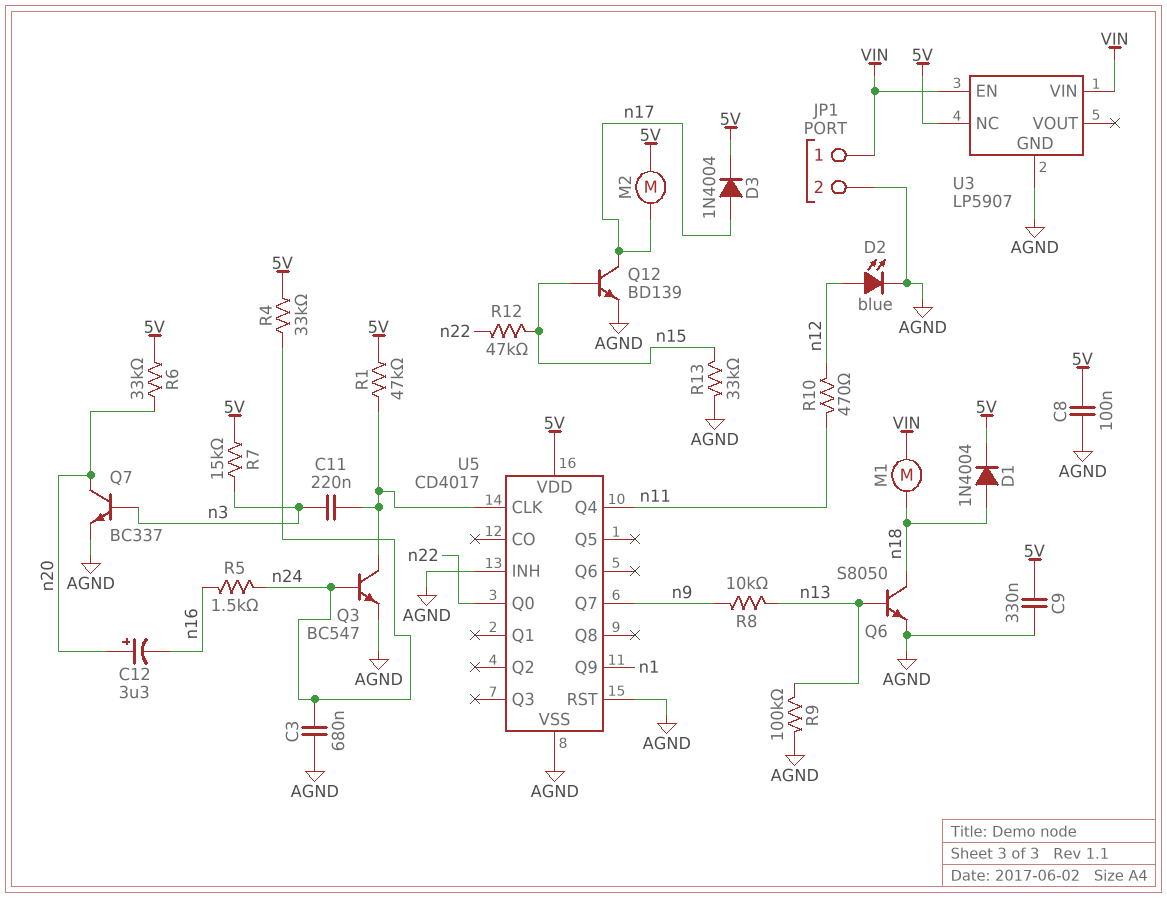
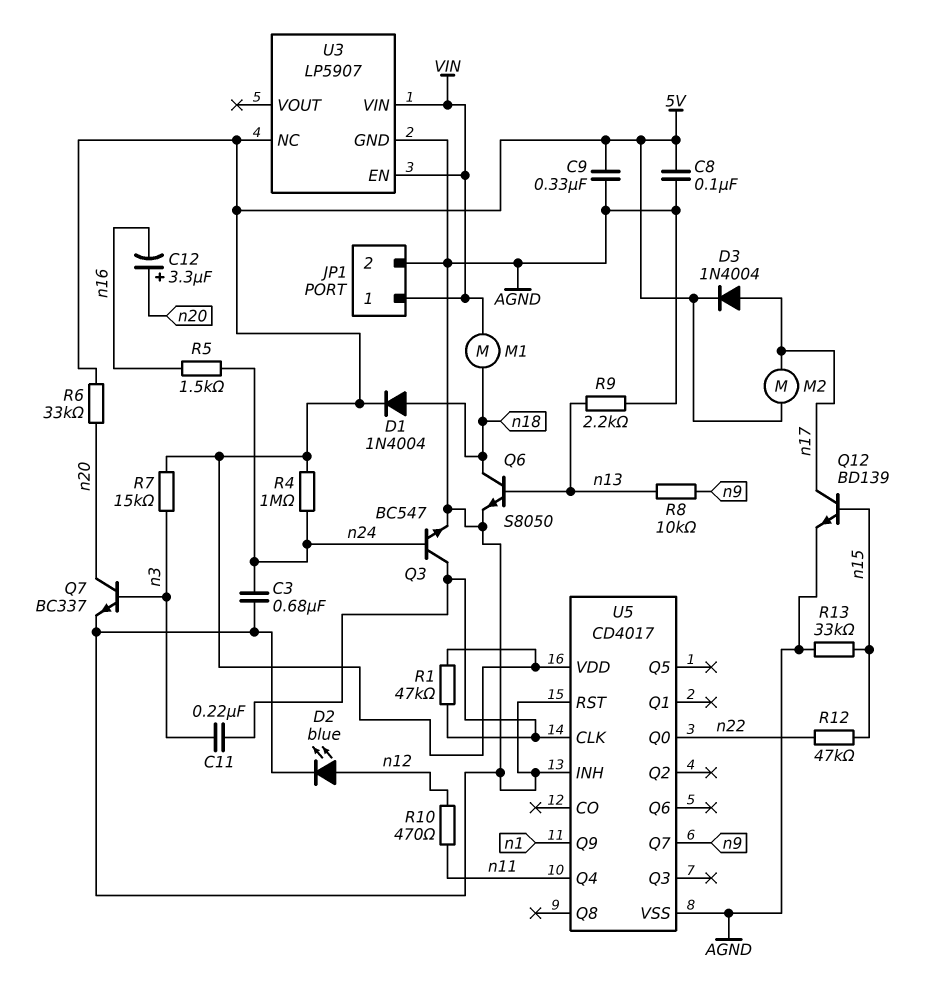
R4: 33k (5V, n24) -> 1M (5V, n24)
R9: 100k (AGND, n13) -> 2.2k (AGND, n13)

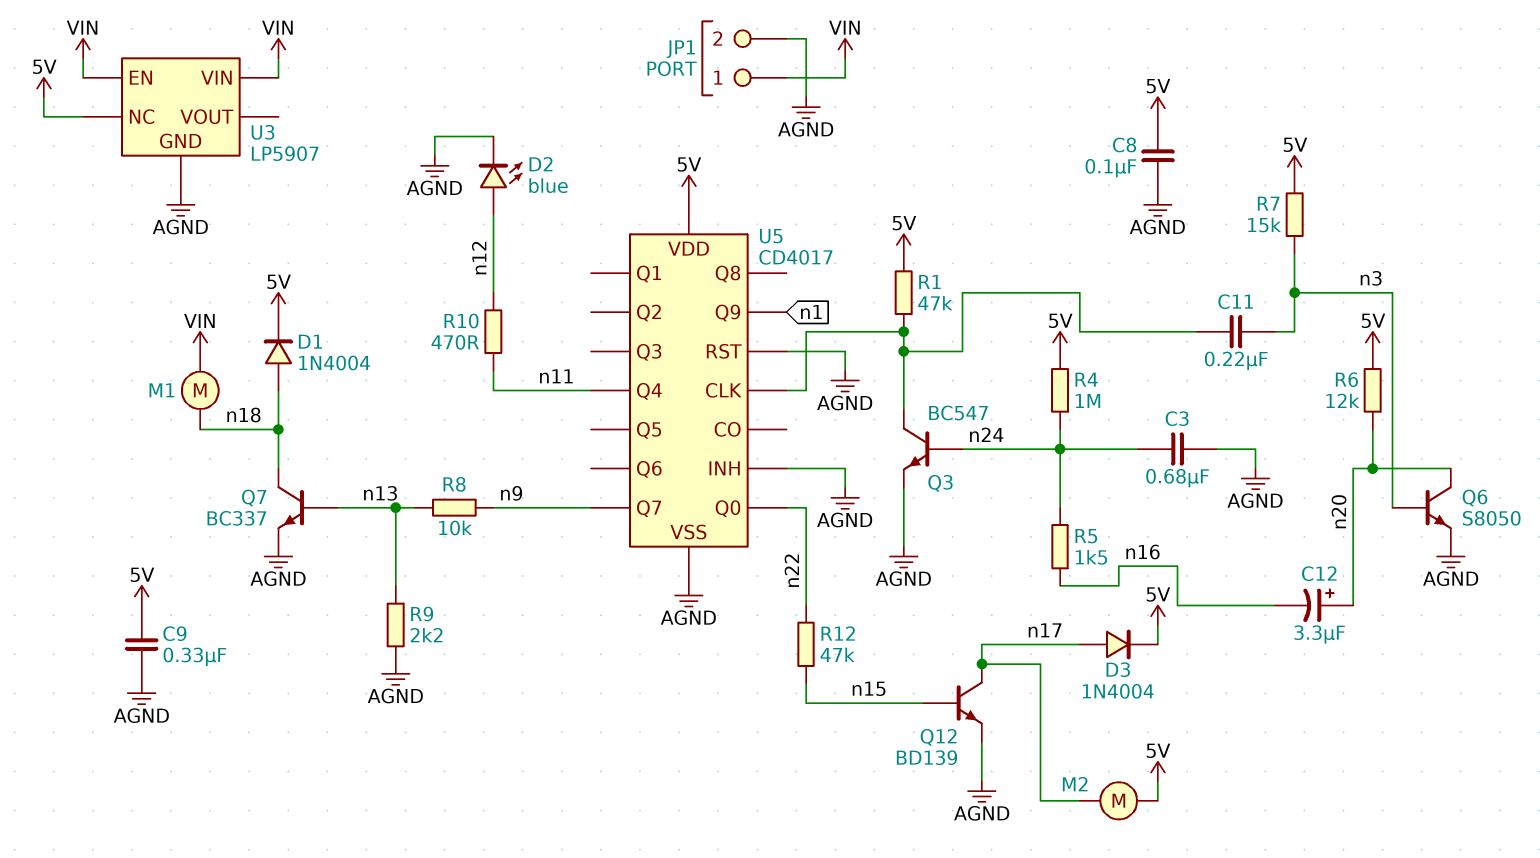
Q6: NPN S8050 (B n13, C n18, E AGND) -> NPN S8050 (B n3, C n20, E AGND)
Q7: NPN BC337 (B n3, C n20, E AGND) -> NPN BC337 (B n13, C n18, E AGND)
R6: 33k (5V, n20) -> 12k (5V, n20)
R13: 33k (AGND, n15) -> none

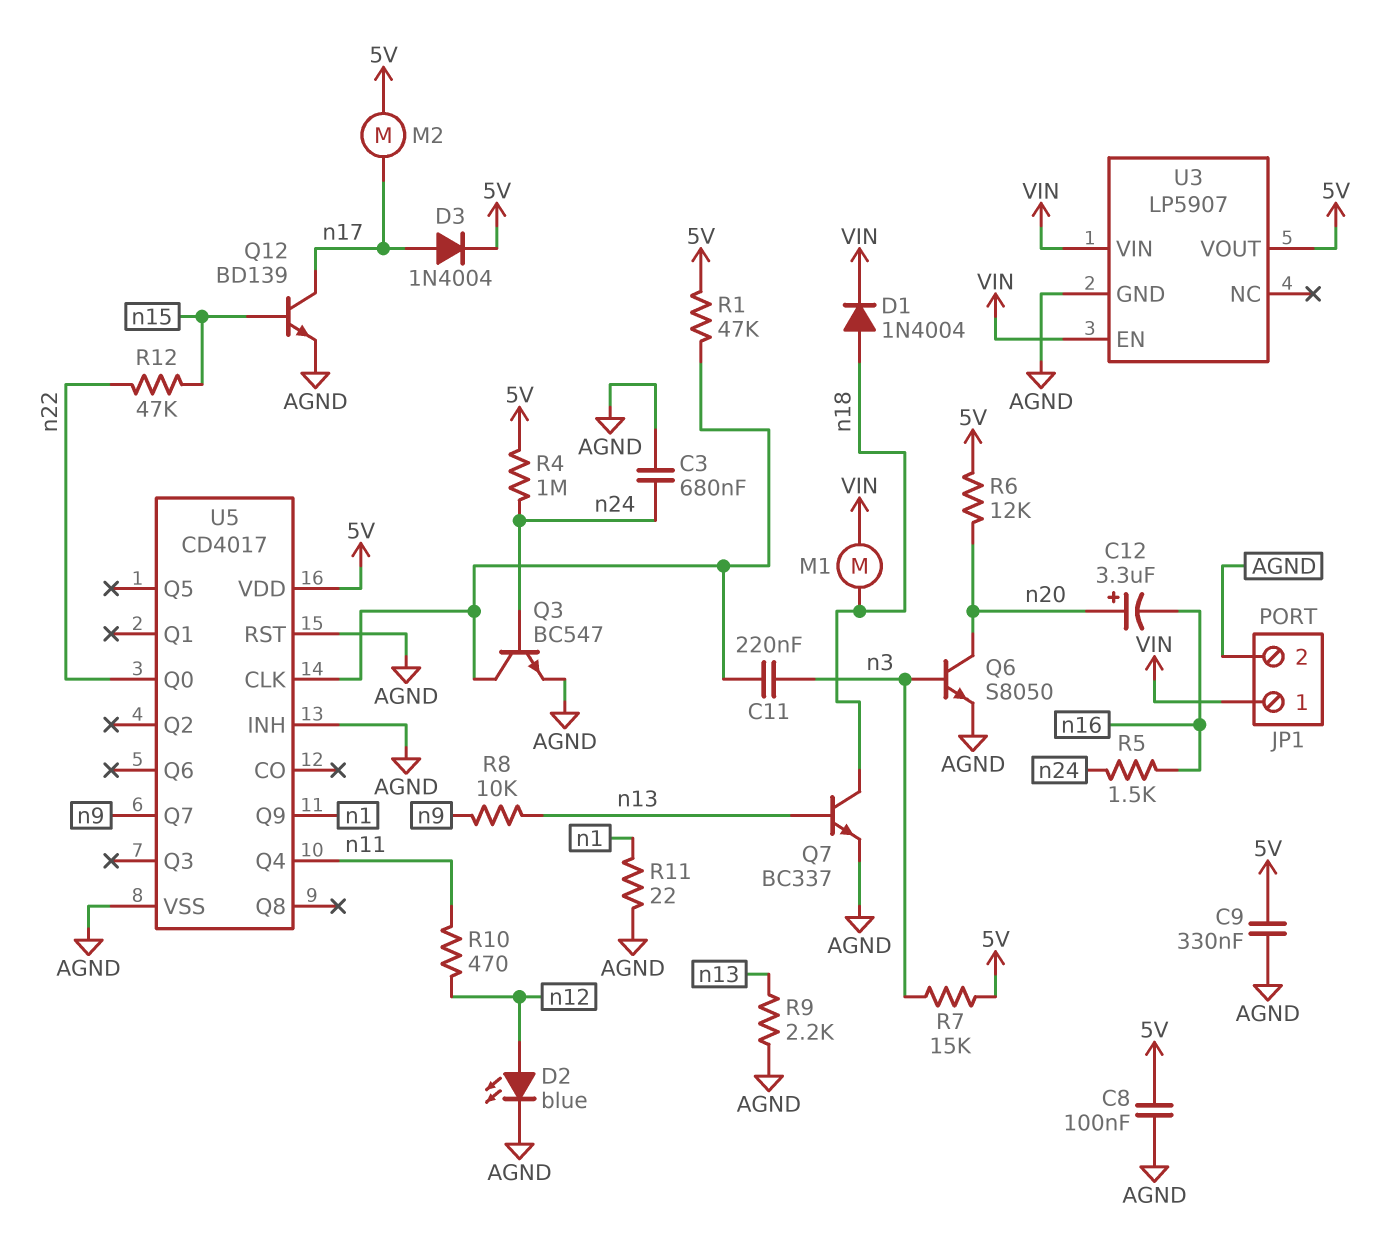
D1: diode 1N4004 (A n18, K 5V) -> diode 1N4004 (A n18, K VIN)
R11: none -> 22 (AGND, n1)
U3 pin NC: 5V -> none
U3 pin VOUT: none -> 5V

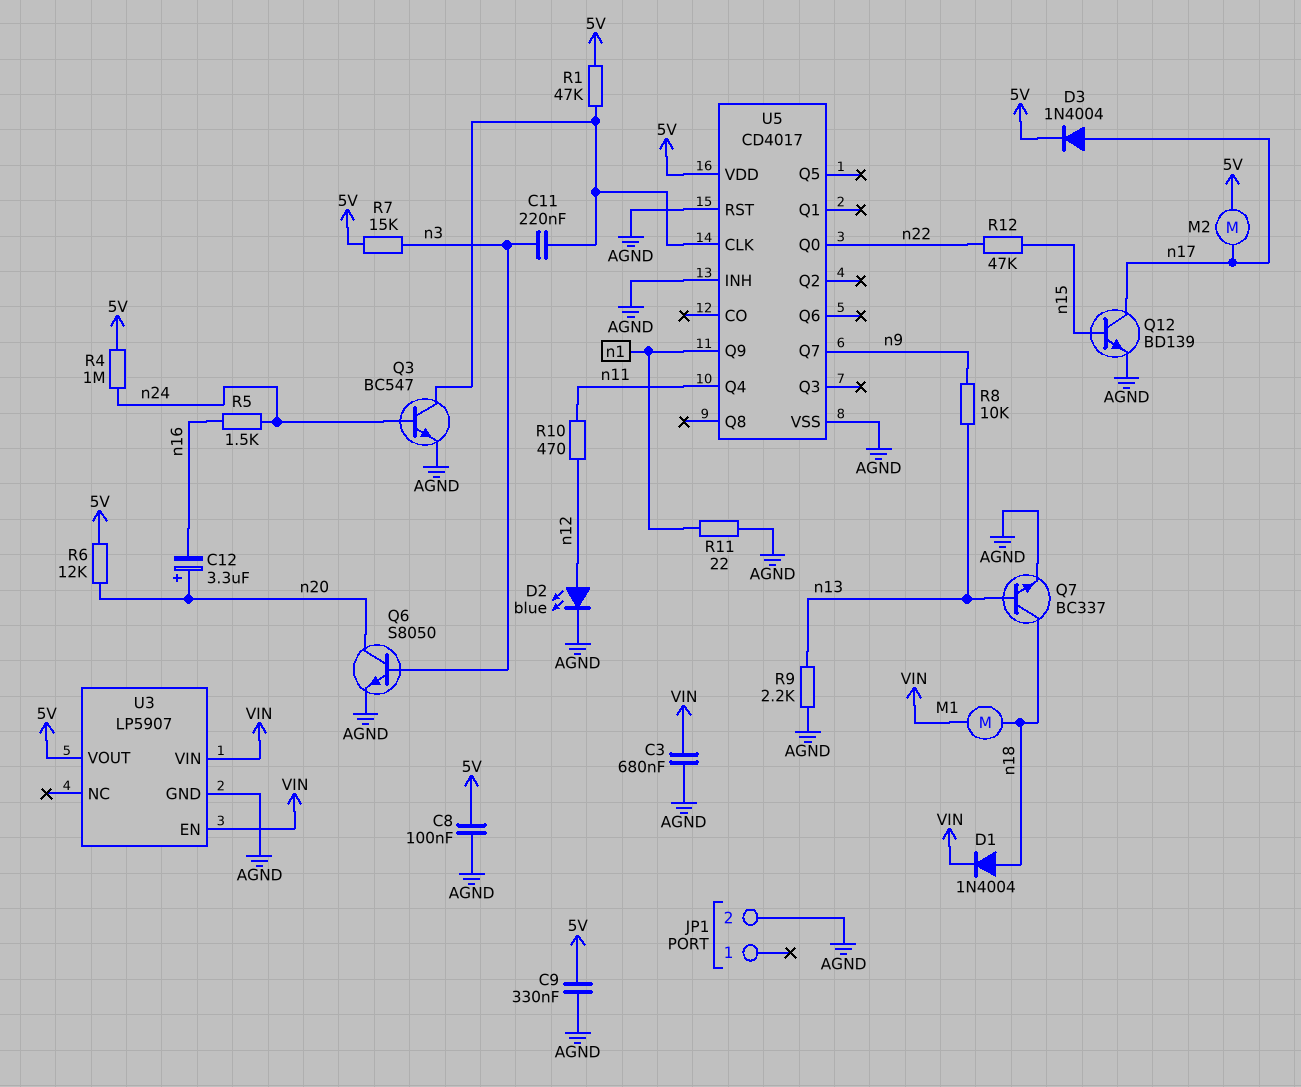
C3: 680nF (AGND, n24) -> 680nF (AGND, VIN)
JP1 pin 1: VIN -> none

